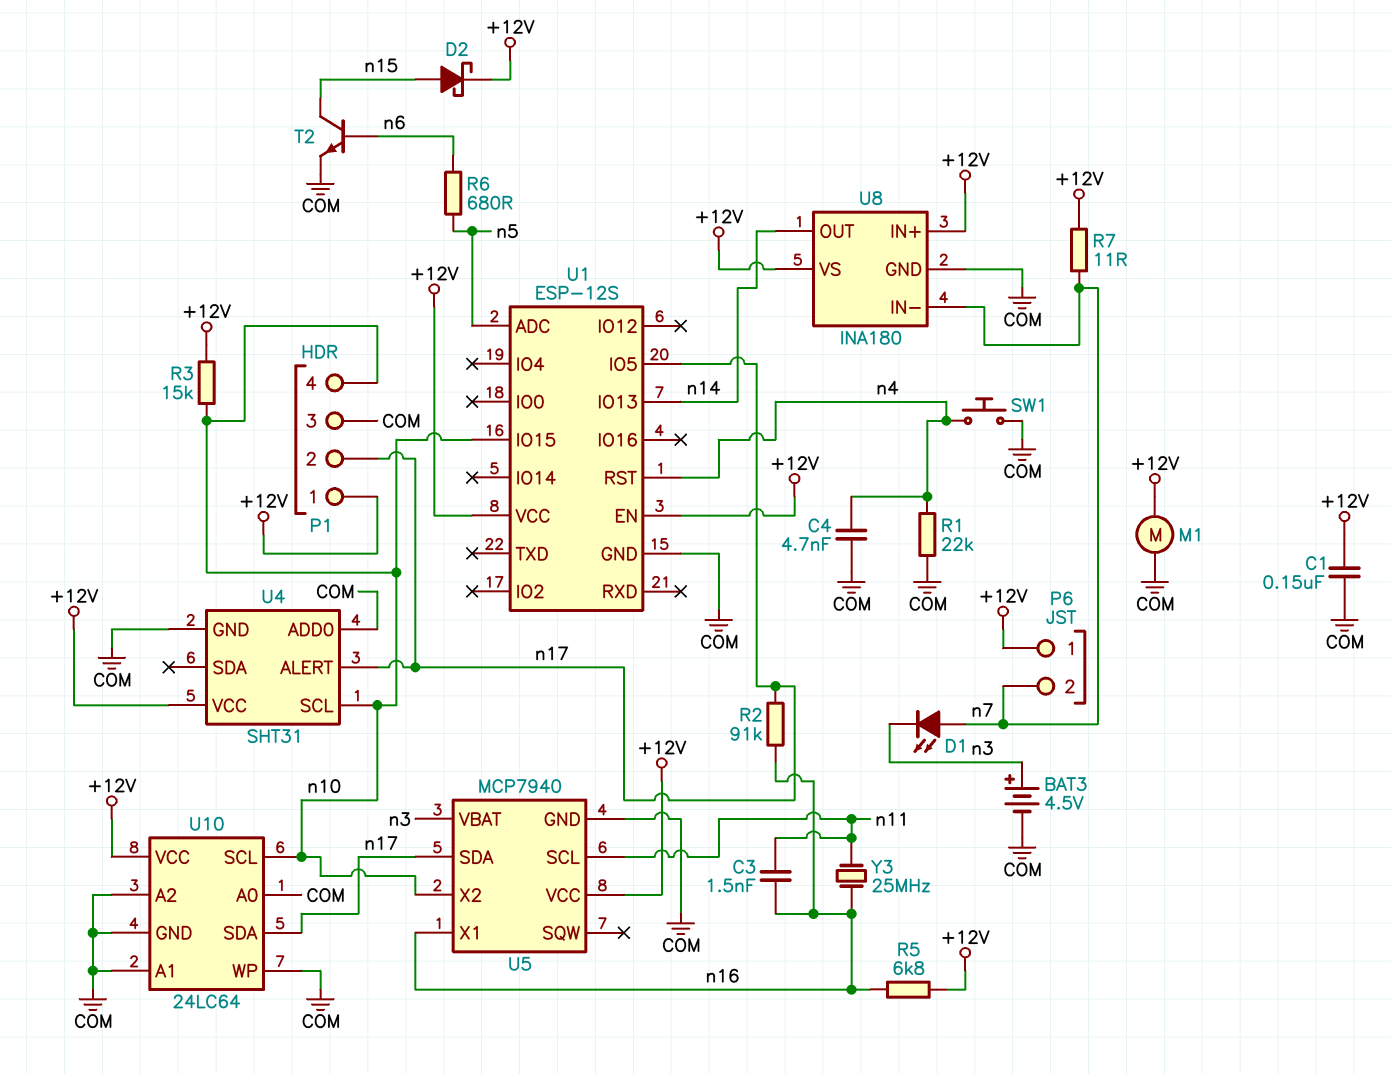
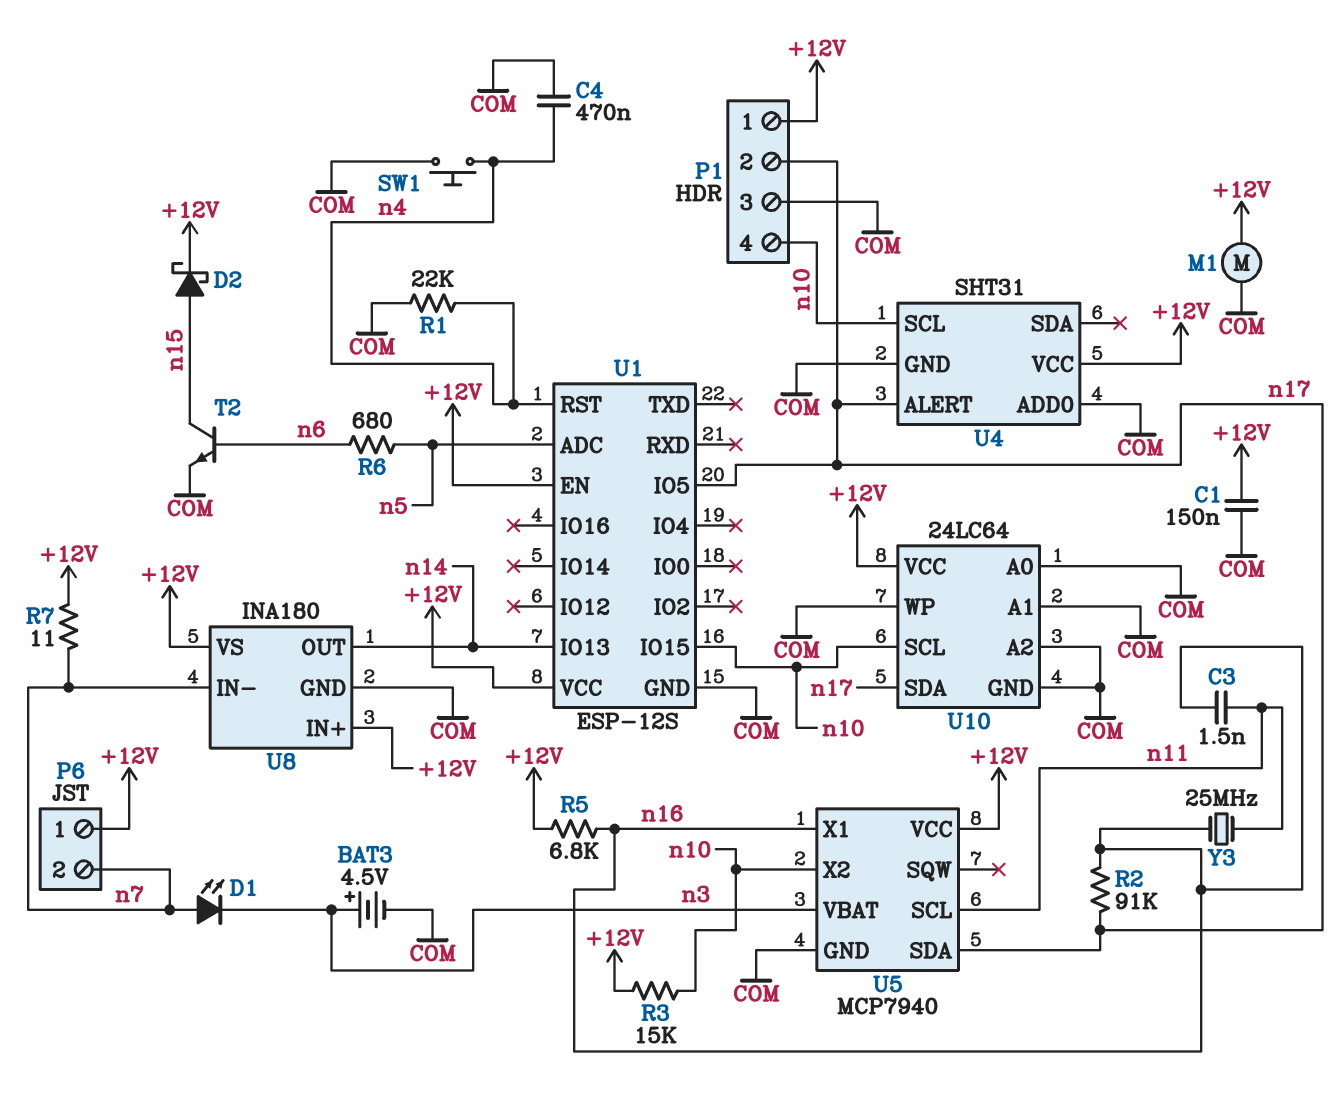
C4: 4.7nF (COM, n4) -> 470nF (COM, n4)

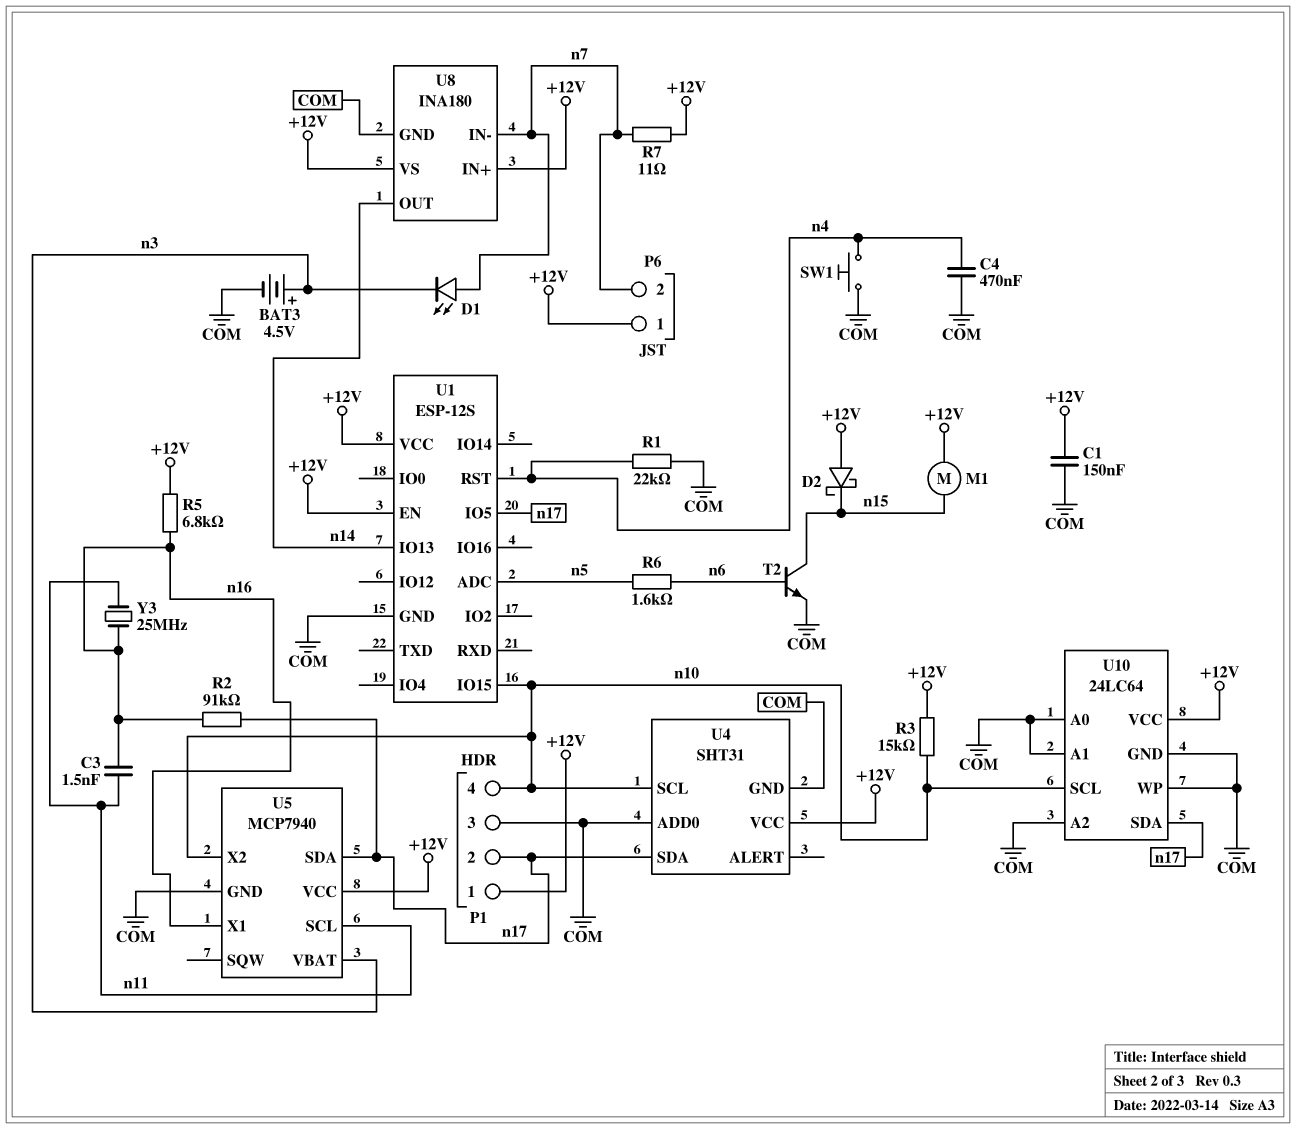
D2: schottky (A n15, K +12V) -> schottky (A +12V, K n15)
M1: motor (+12V, COM) -> motor (+12V, n15)
R6: 680 (n5, n6) -> 1.6k (n5, n6)
U4 pin ALERT: n17 -> none
U4 pin SDA: none -> n17

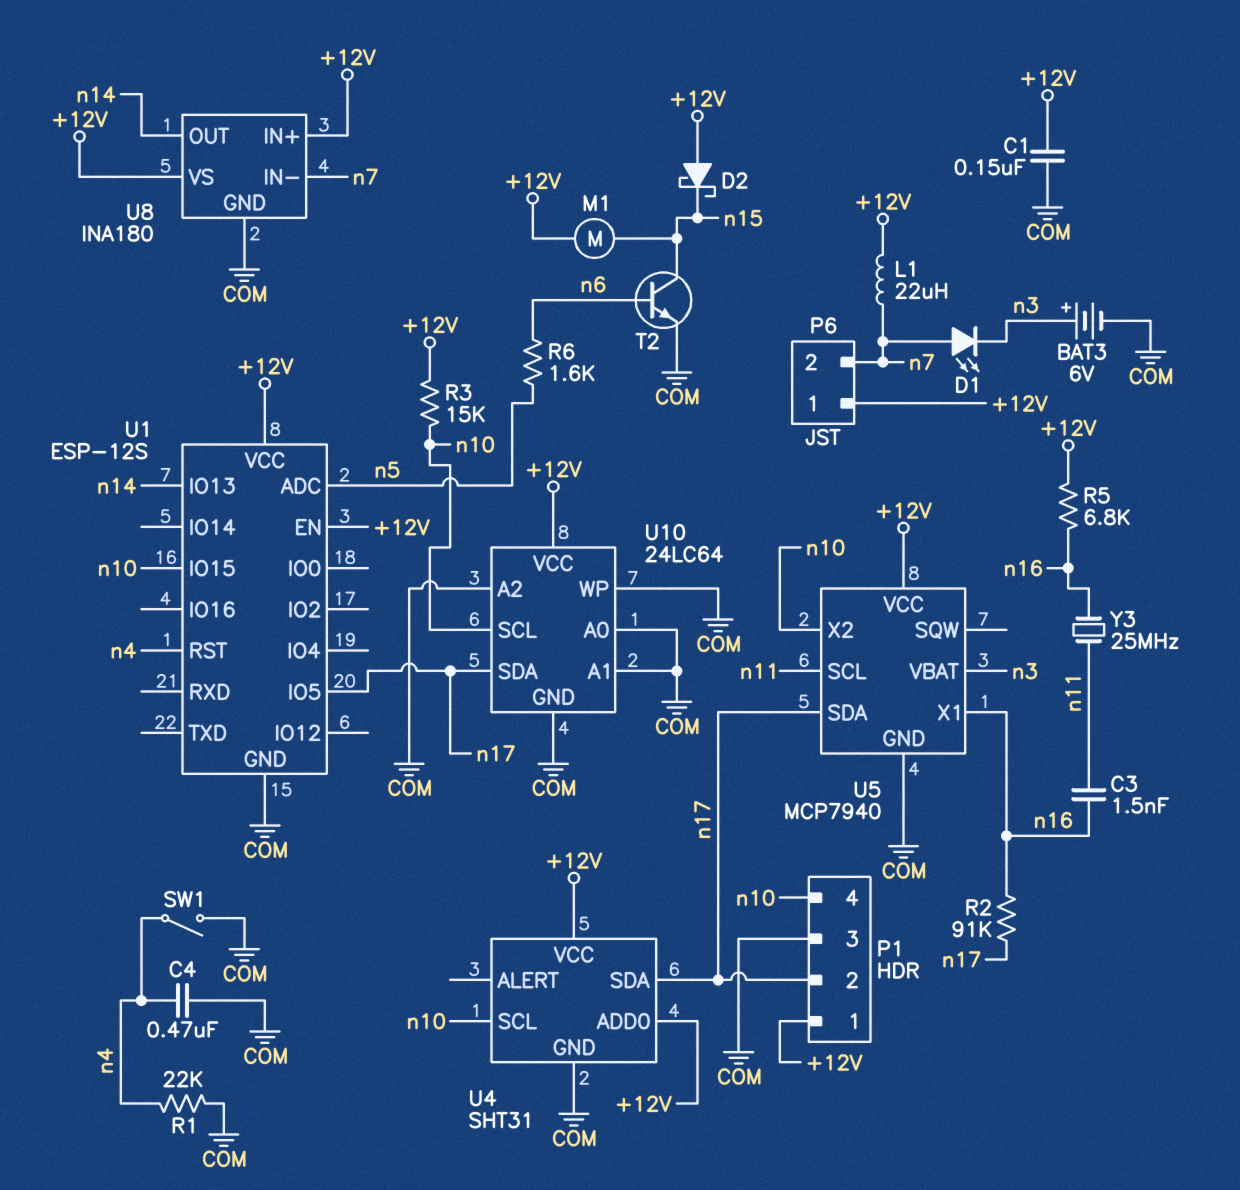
BAT3: 4.5V (plus n3, minus COM) -> 6V (plus n3, minus COM)
L1: none -> 22uH (+12V, n7)
R7: 11 (+12V, n7) -> none
SW1: button (COM, n4) -> switch (COM, n4)
U4 pin ADD0: COM -> +12V

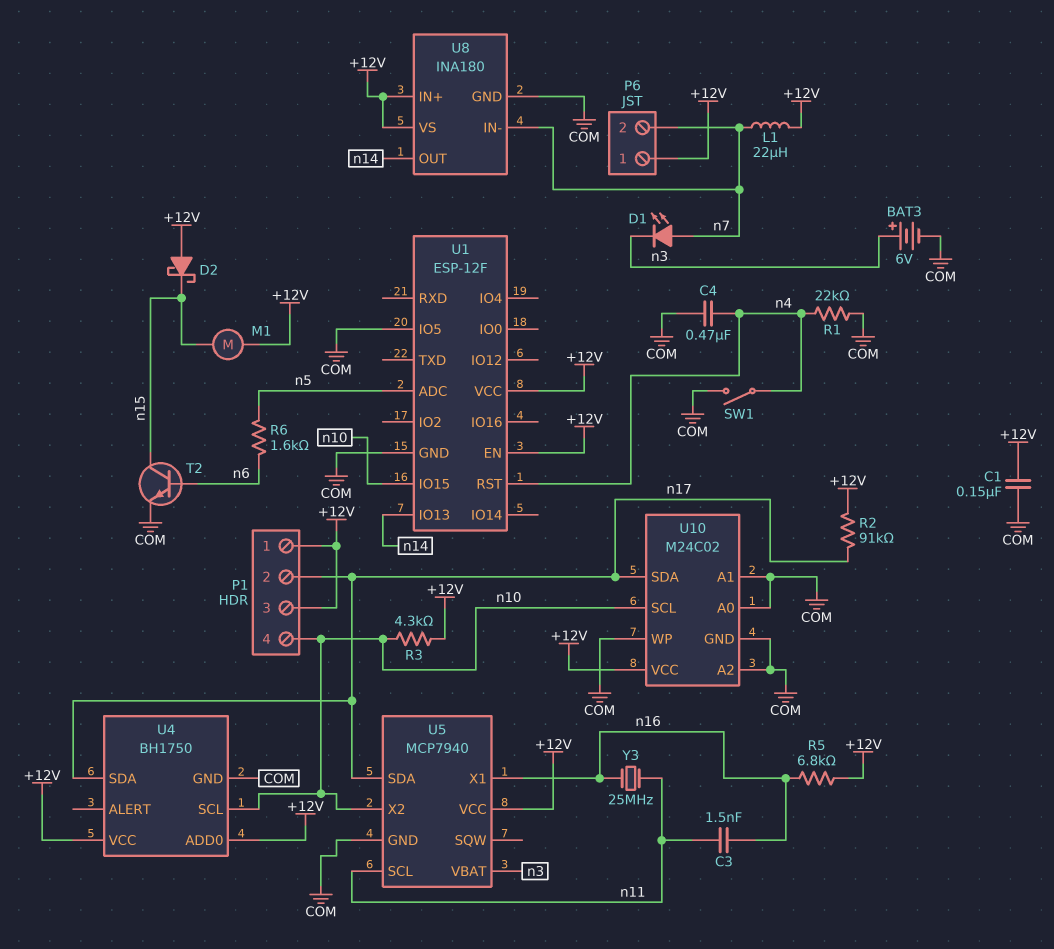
P1 pin 3: COM -> +12V
R2: 91k (n16, n17) -> 91k (+12V, n17)
R3: 15k (+12V, n10) -> 4.3k (+12V, n10)
U1: ESP-12S -> ESP-12F
U1 pin IO5: n17 -> COM
U4: SHT31 -> BH1750
U10: 24LC64 -> M24C02

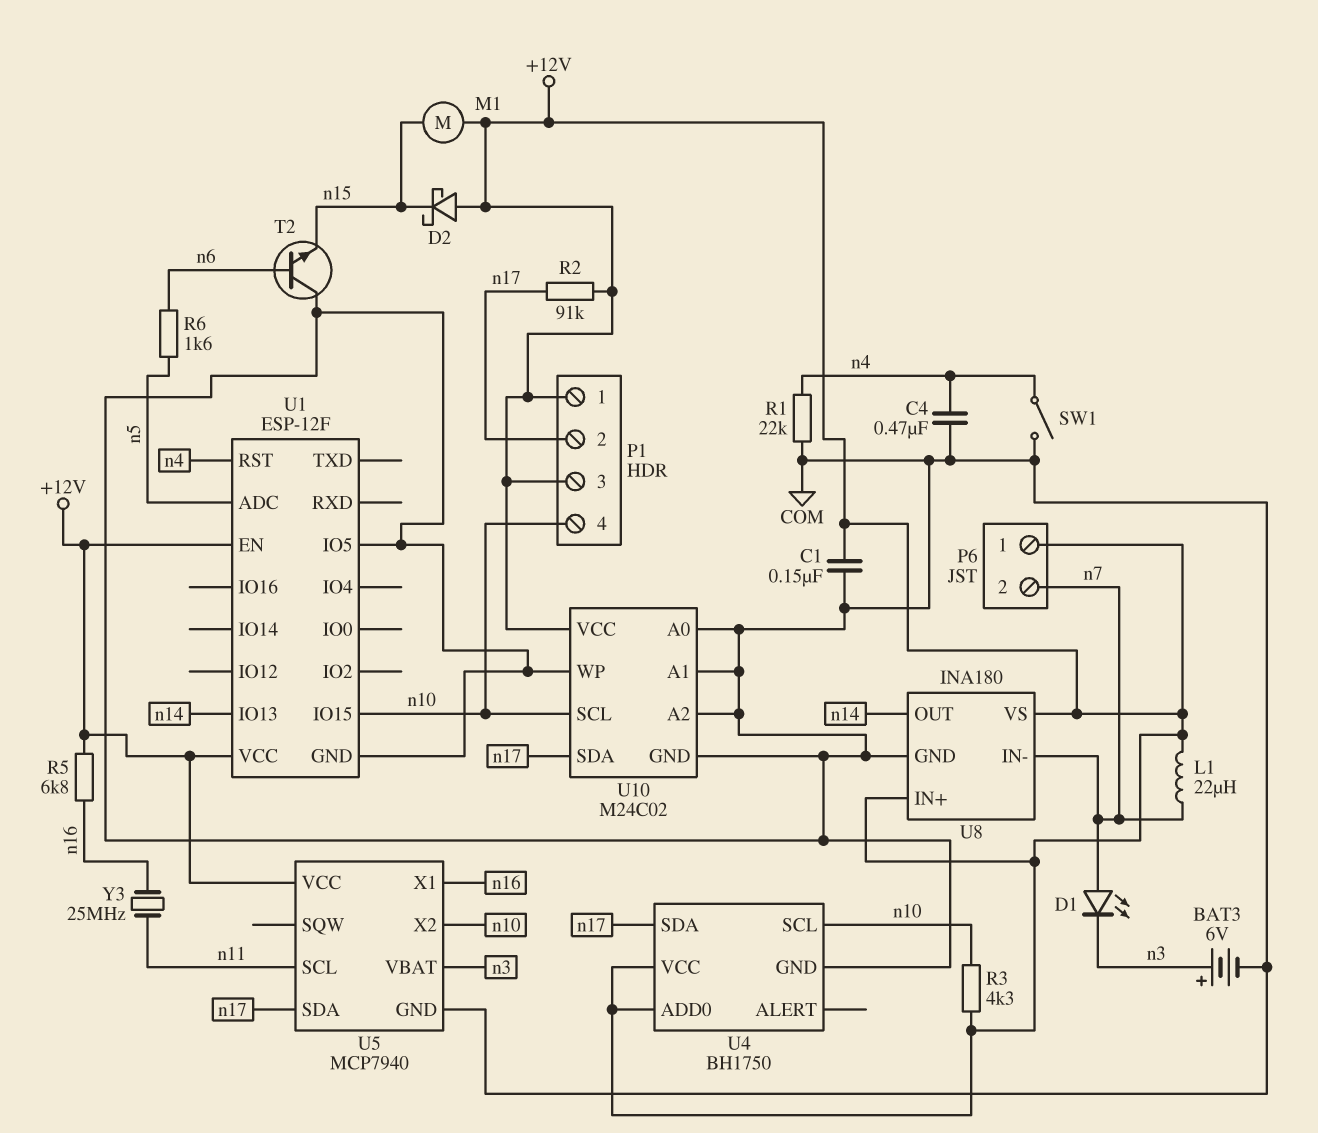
C3: 1.5nF (n11, n16) -> none
T2: NPN (B n6, C n15, E COM) -> NPN (B n6, C COM, E n15)

